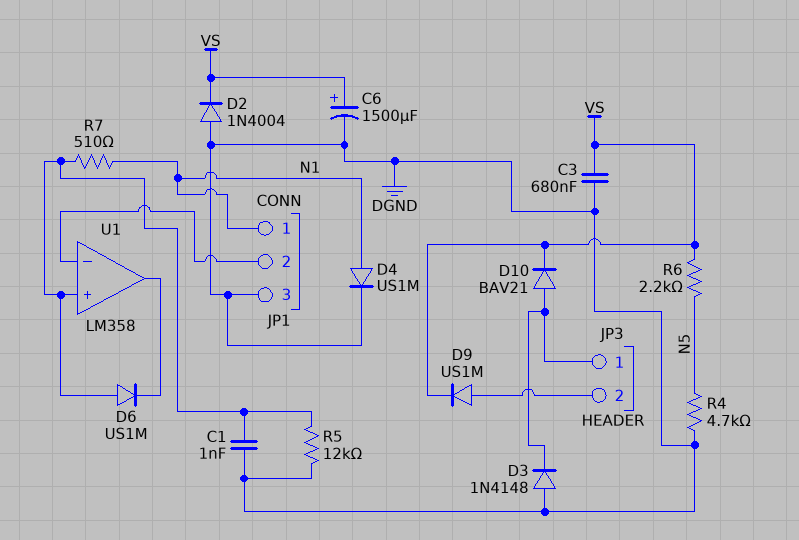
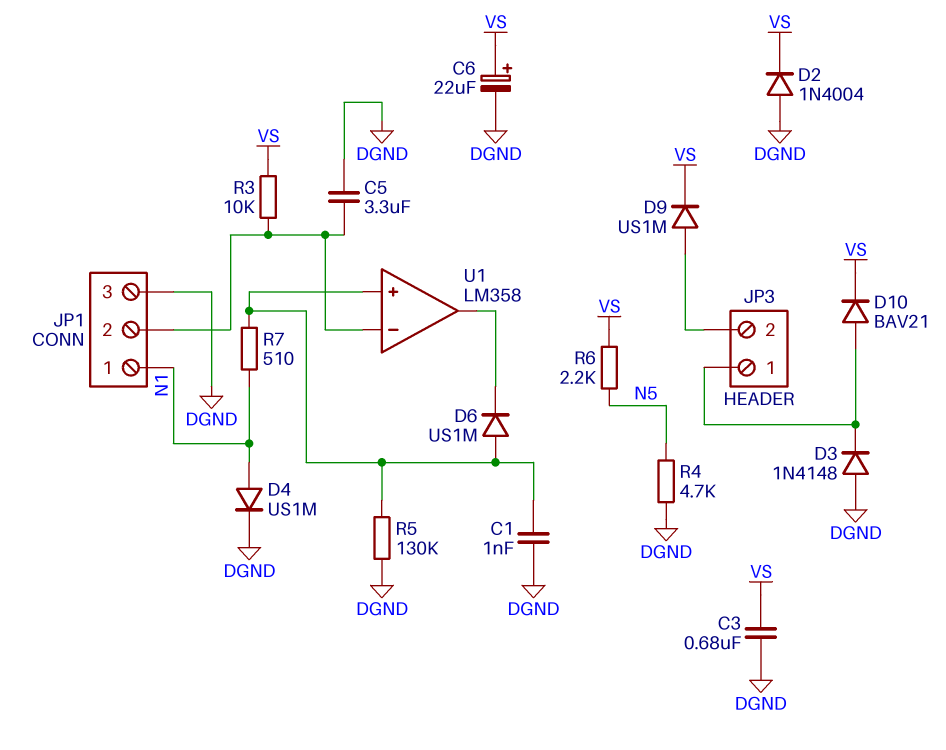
C5: none -> 3.3uF (DGND, JP1/2)
C6: 1500uF (plus VS, minus DGND) -> 22uF (plus VS, minus DGND)
R3: none -> 10k (JP1/2, VS)
R5: 12k (DGND, U1/in+) -> 130k (DGND, U1/in+)

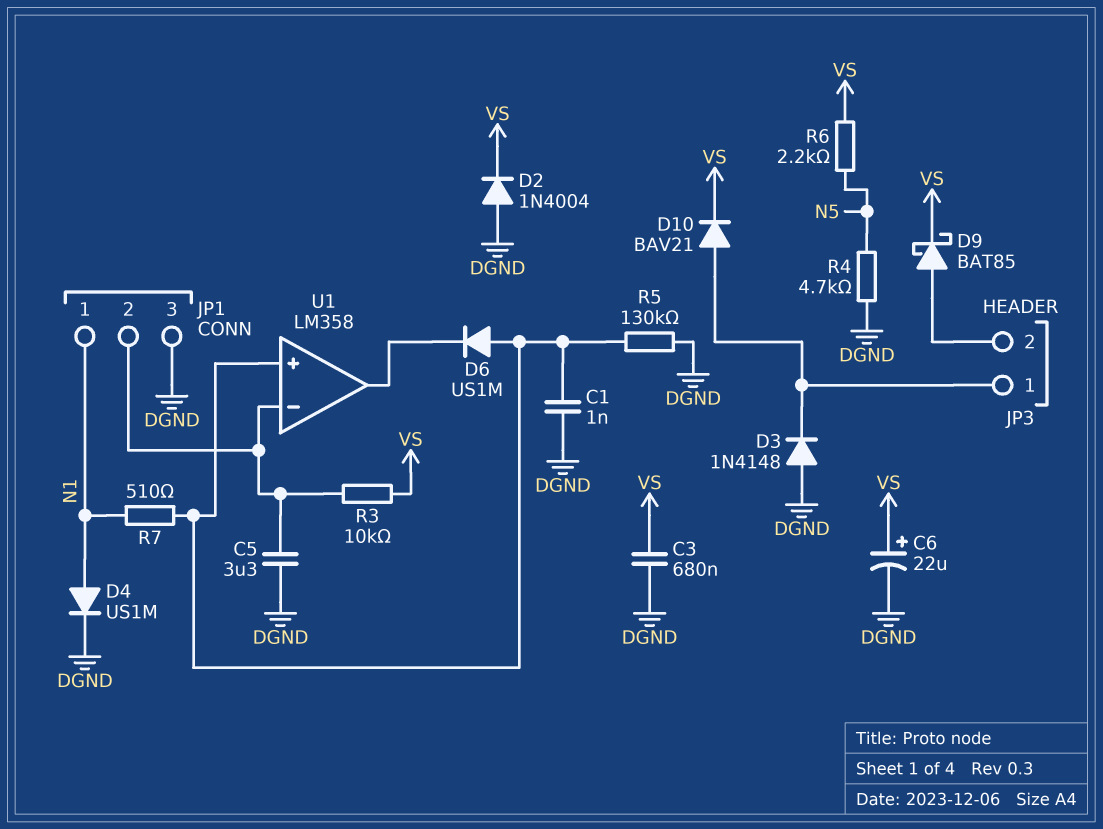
D9: diode US1M (A JP3/2, K VS) -> schottky BAT85 (A JP3/2, K VS)

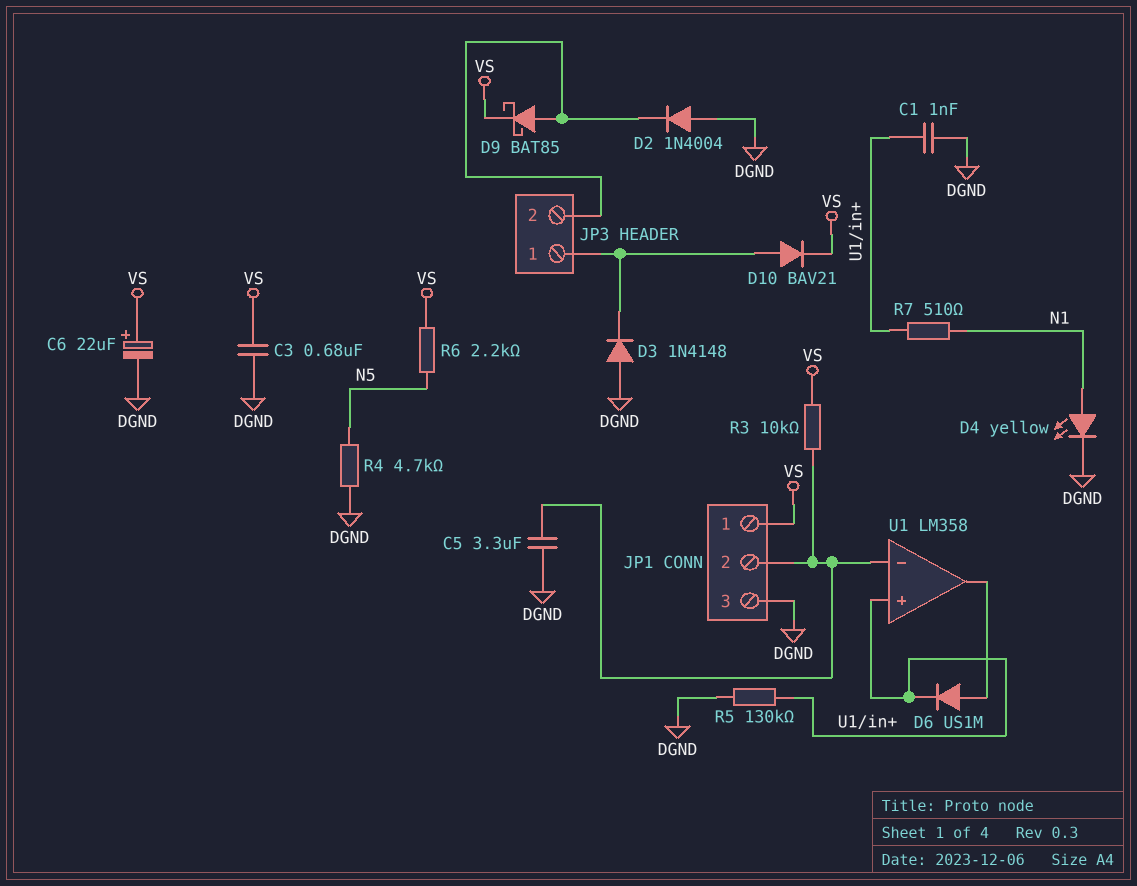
D2: diode 1N4004 (A DGND, K VS) -> diode 1N4004 (A DGND, K JP3/2)
D4: diode US1M (A N1, K DGND) -> LED yellow (A N1, K DGND)
D6: diode US1M (A U1/in+, K U1/out) -> diode US1M (A U1/out, K U1/in+)
JP1 pin 1: N1 -> VS

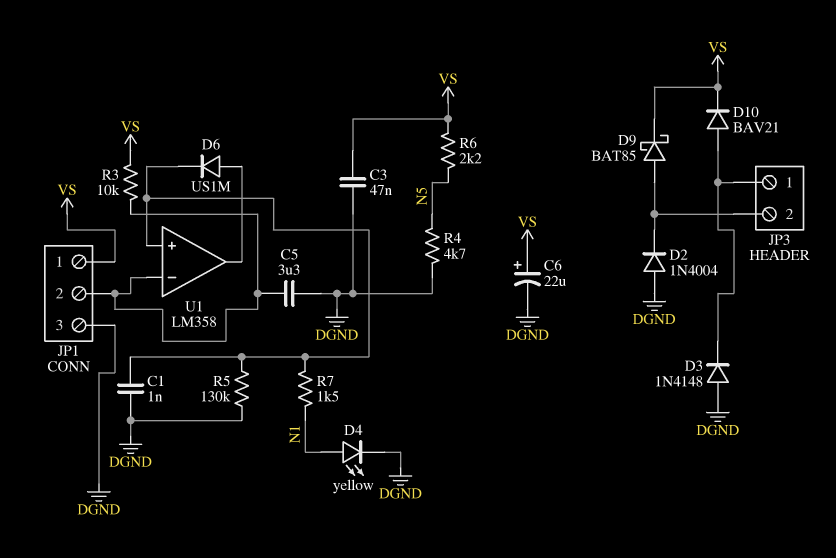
C3: 680nF (DGND, VS) -> 47nF (DGND, VS)
R7: 510 (N1, U1/in+) -> 1.5k (N1, U1/in+)

